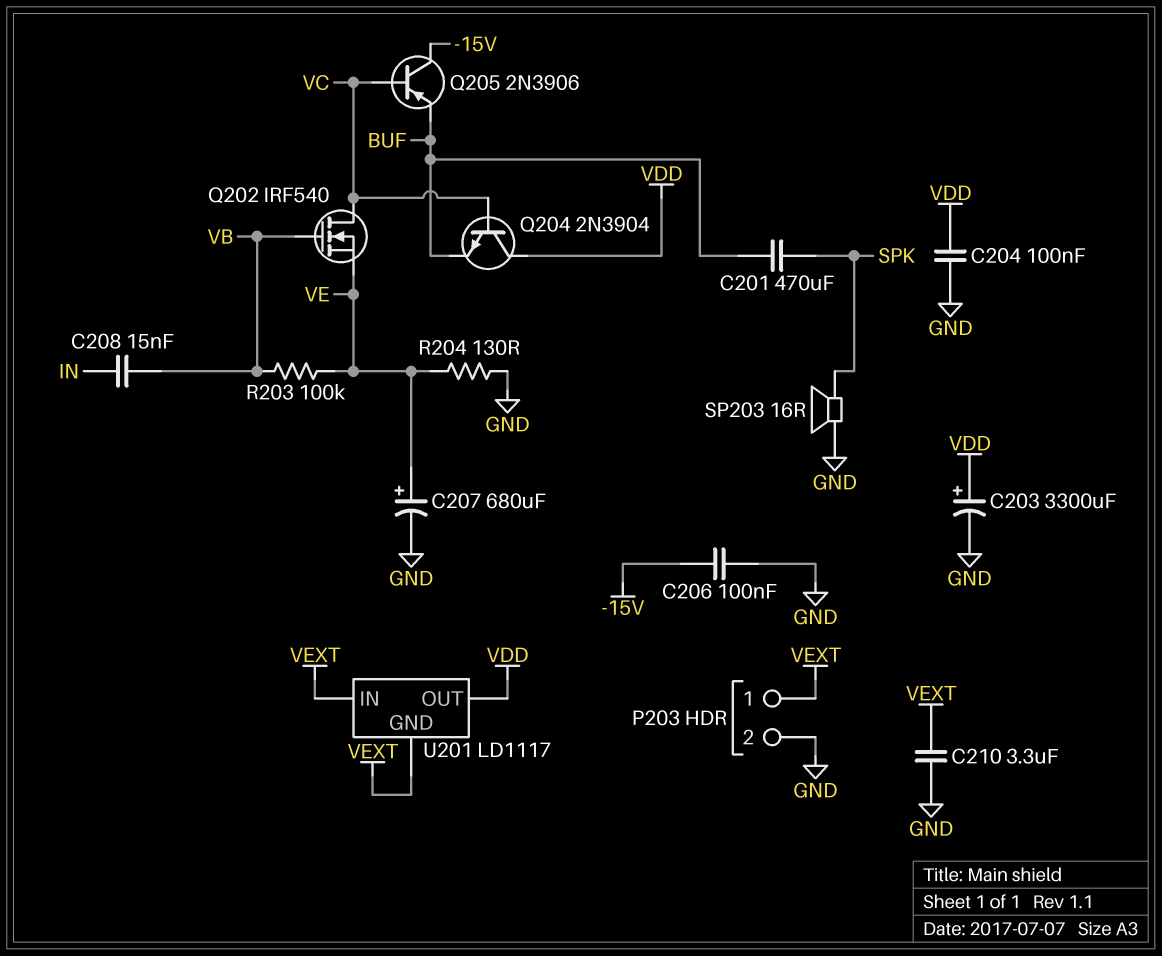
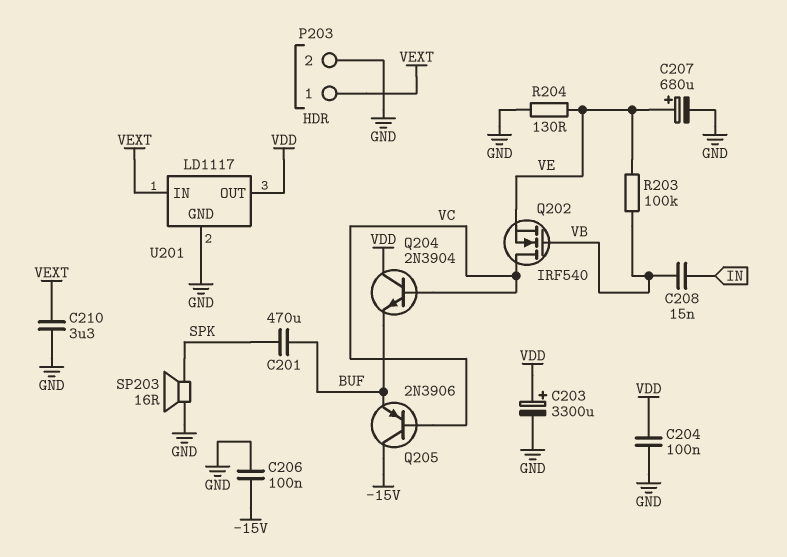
U201 pin GND: VEXT -> GND

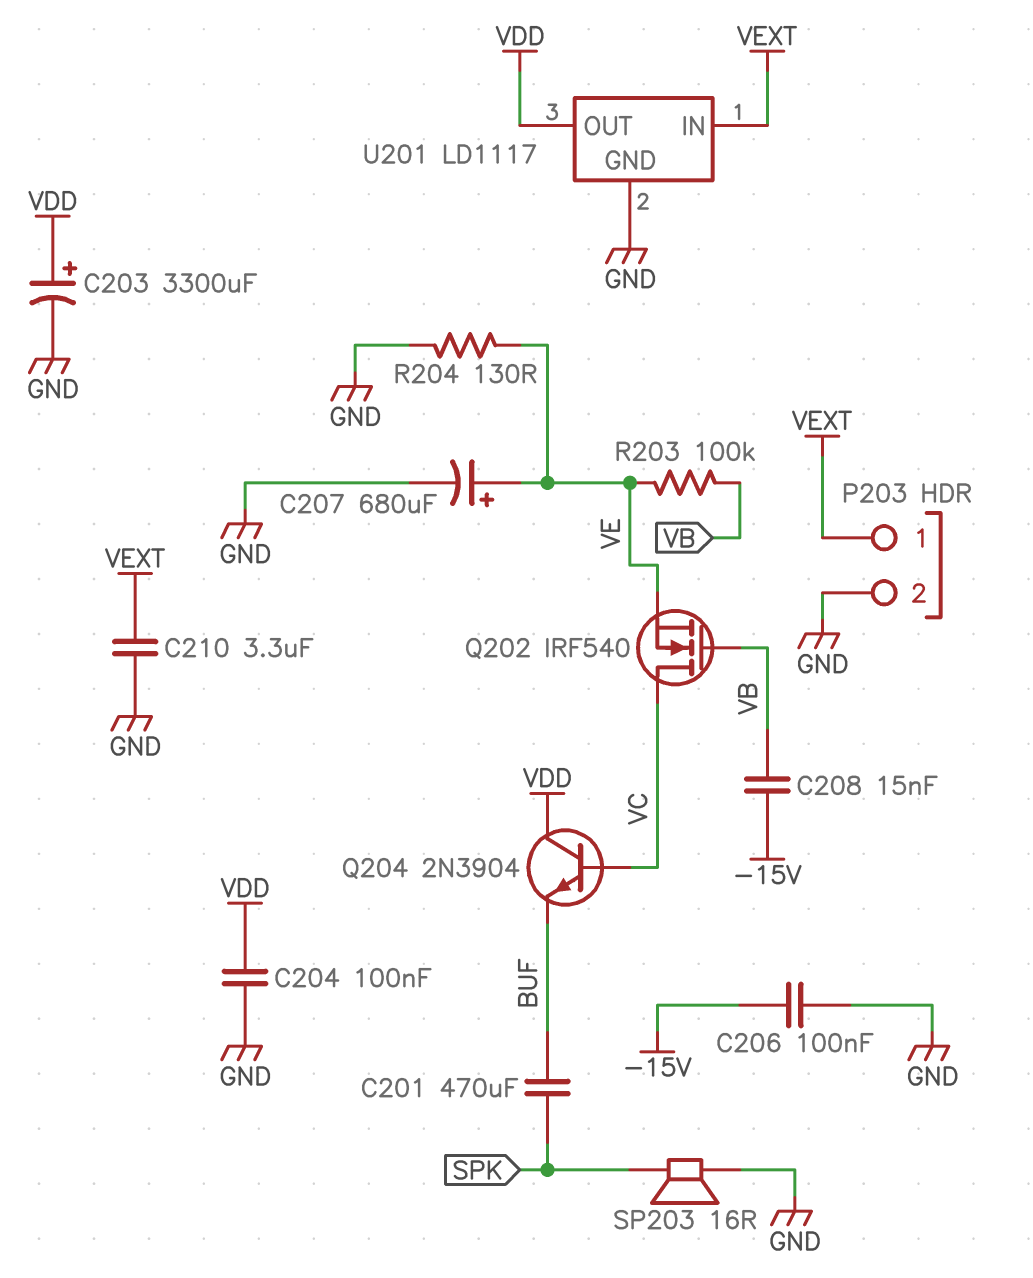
C208: 15nF (IN, VB) -> 15nF (-15V, VB)
Q205: PNP 2N3906 (B VC, C -15V, E BUF) -> none

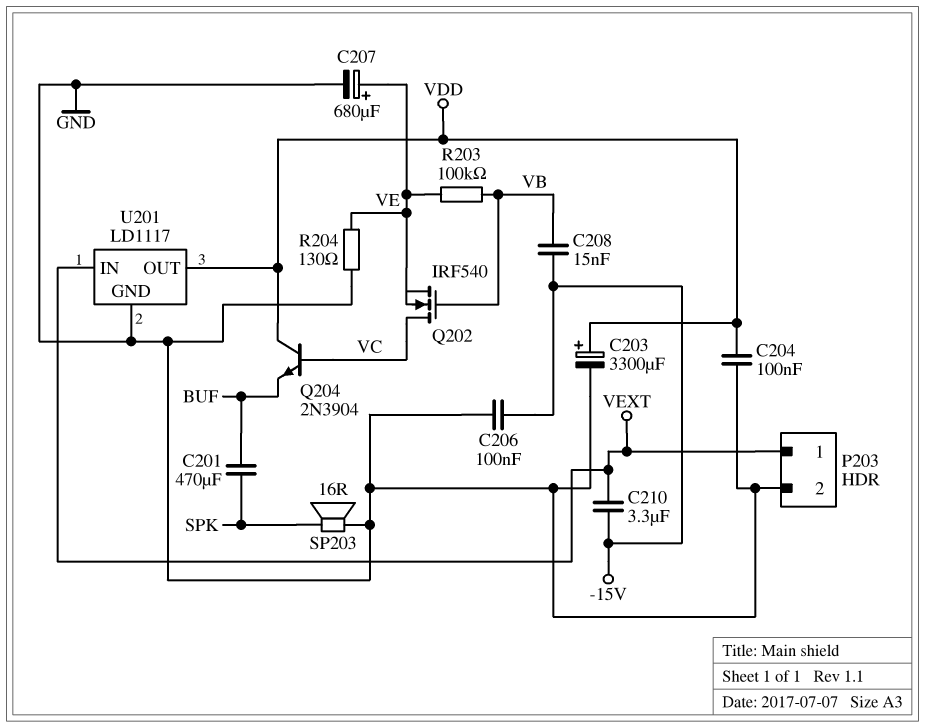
C210: 3.3uF (GND, VEXT) -> 3.3uF (-15V, VEXT)

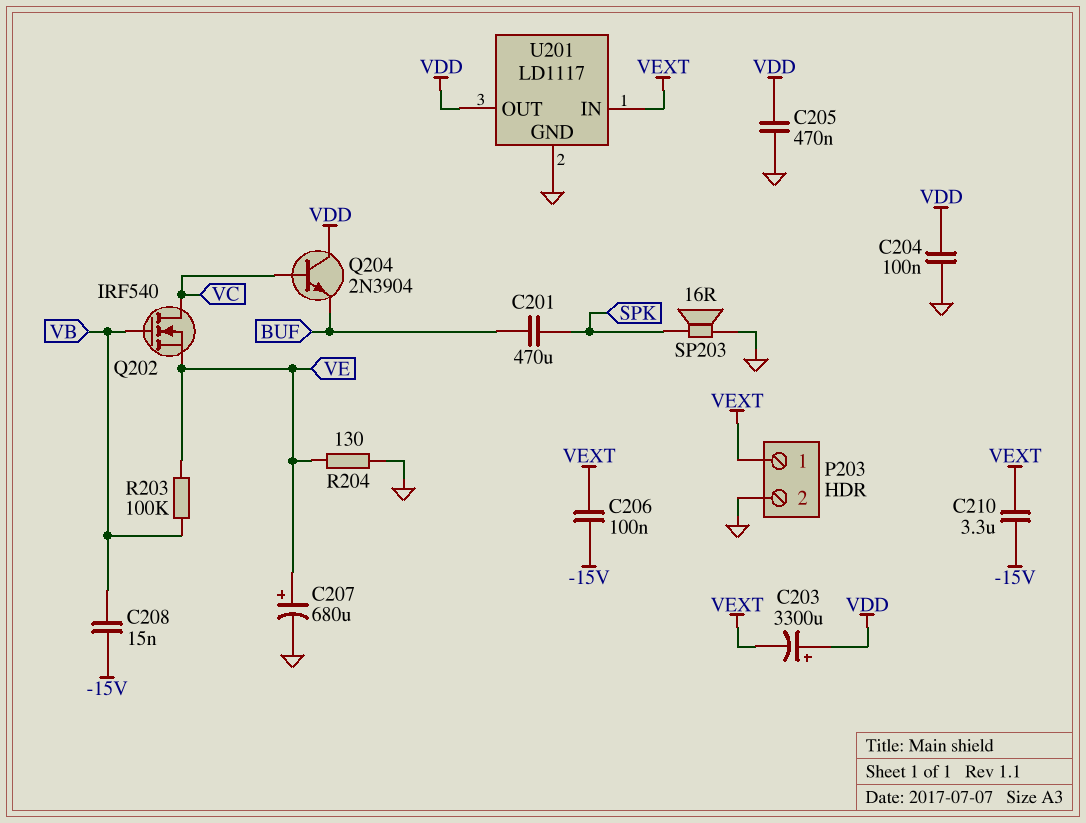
C203: 3300uF (plus VDD, minus GND) -> 3300uF (plus VDD, minus VEXT)
C205: none -> 470nF (GND, VDD)
C206: 100nF (-15V, GND) -> 100nF (-15V, VEXT)

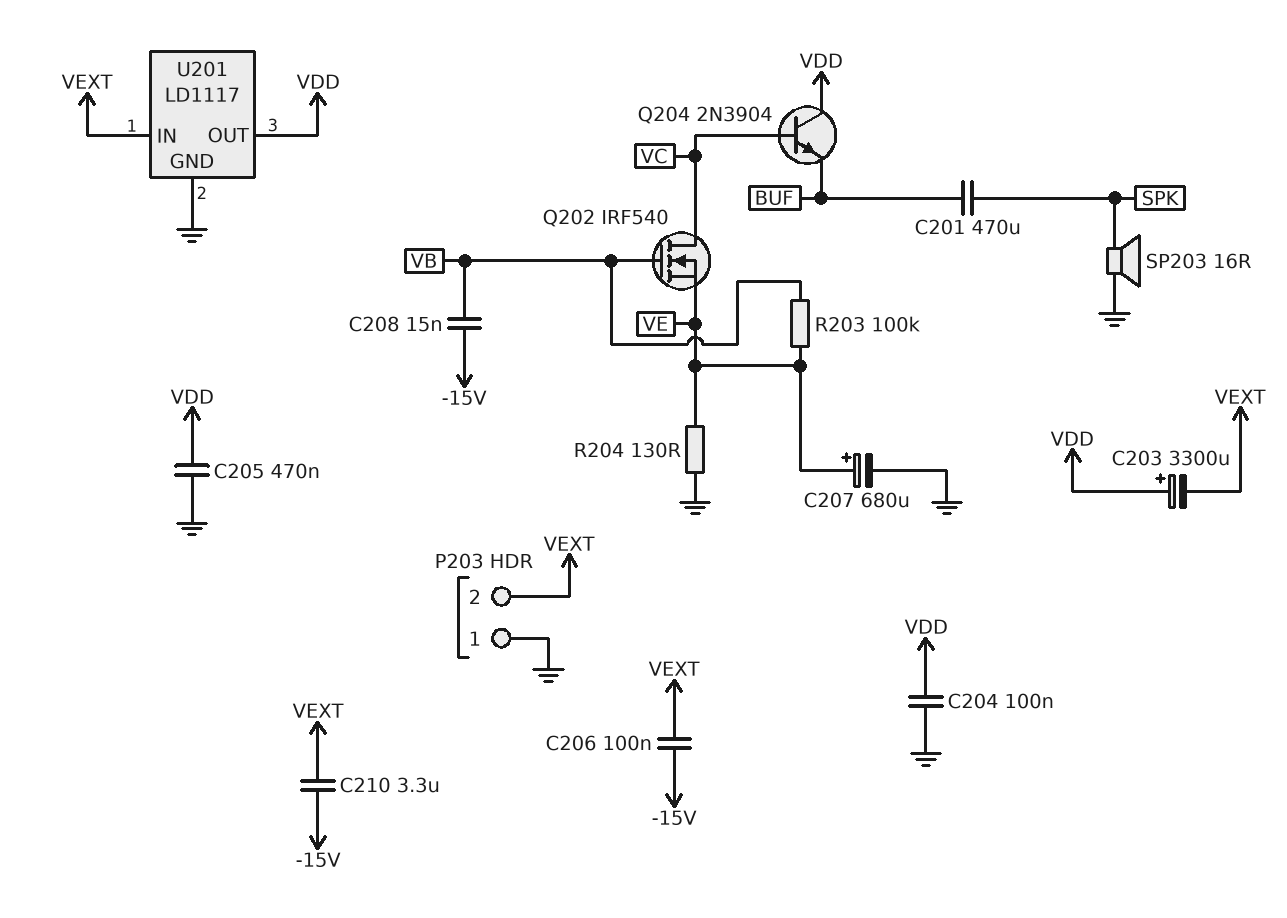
P203 pin 1: VEXT -> GND
P203 pin 2: GND -> VEXT

